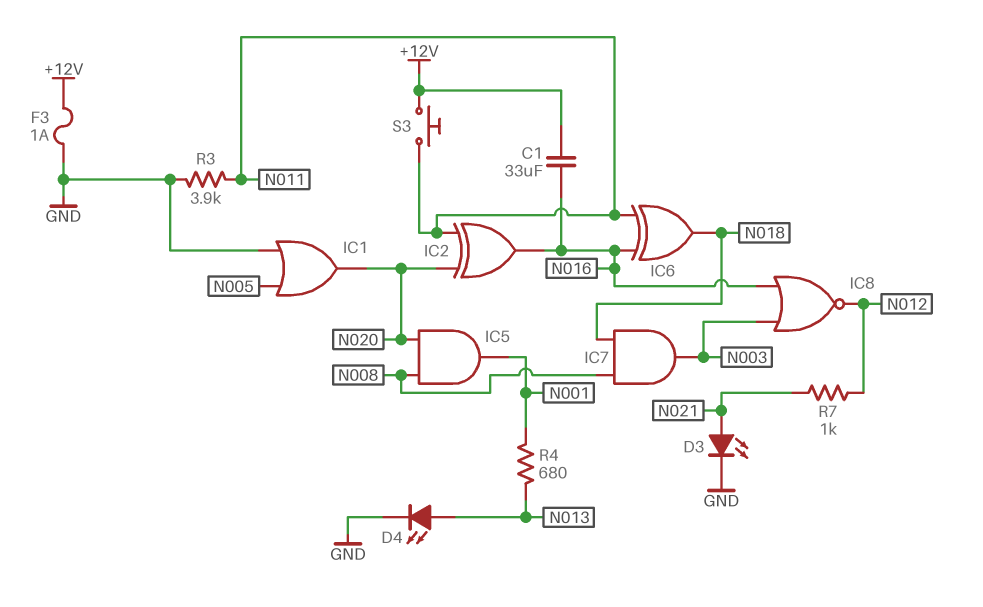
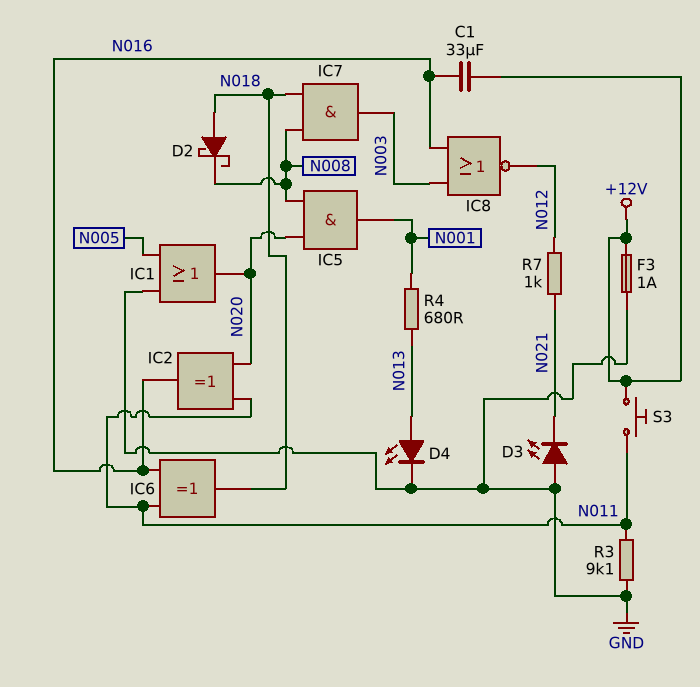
D2: none -> schottky (A N018, K N008)
D3: LED (A N021, K GND) -> LED (A GND, K N021)
R3: 3.9k (GND, N011) -> 9.1k (GND, N011)

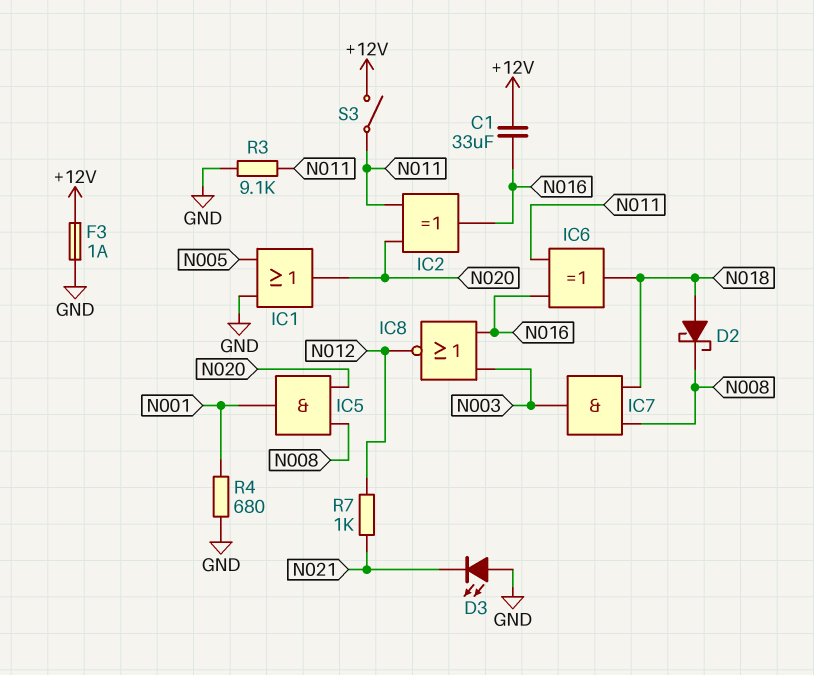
D4: LED (A N013, K GND) -> none
R4: 680 (N001, N013) -> 680 (GND, N001)
S3: button (+12V, N011) -> switch (+12V, N011)

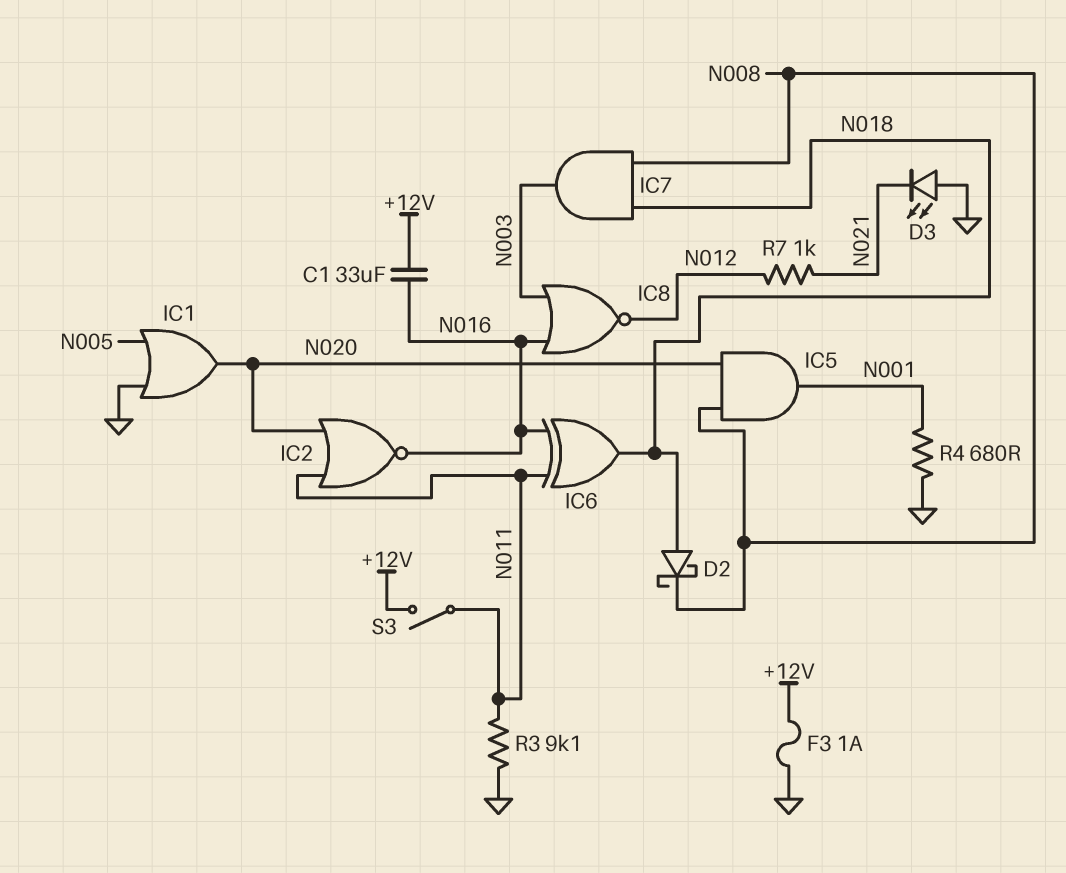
IC2: XOR (in N011, in N020, out N016) -> NOR (in N011, in N020, out N016)

